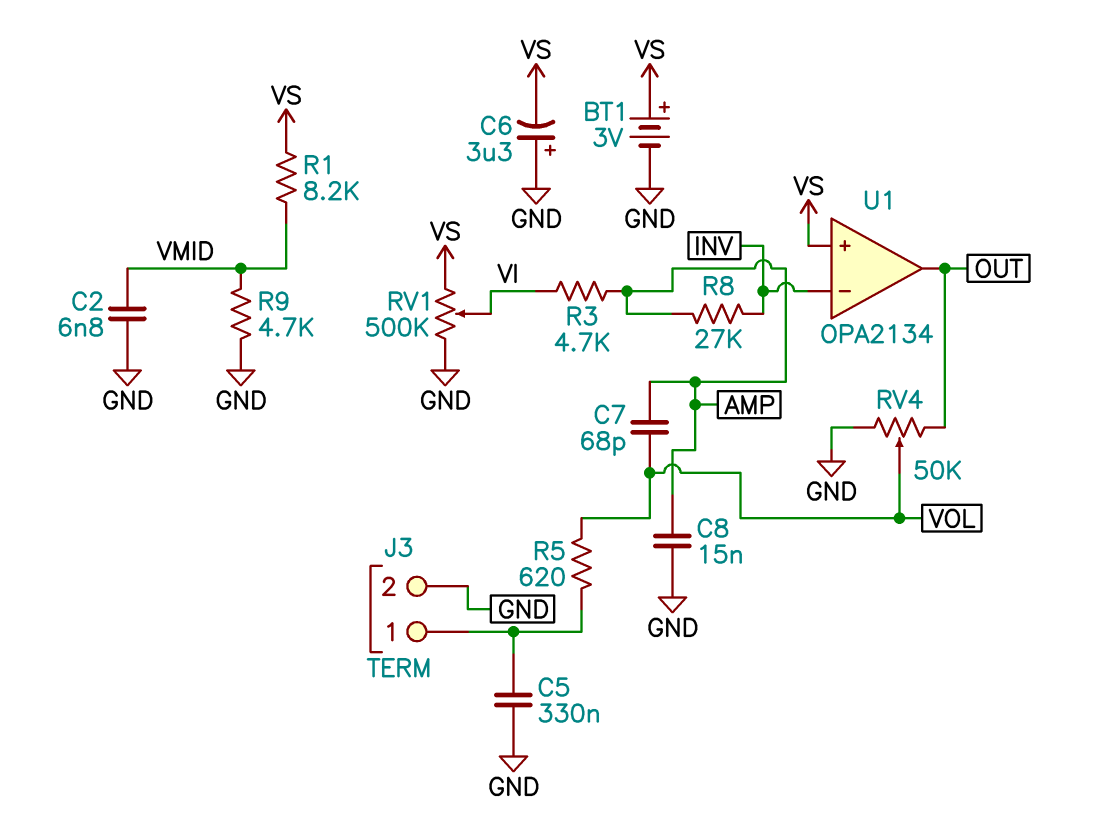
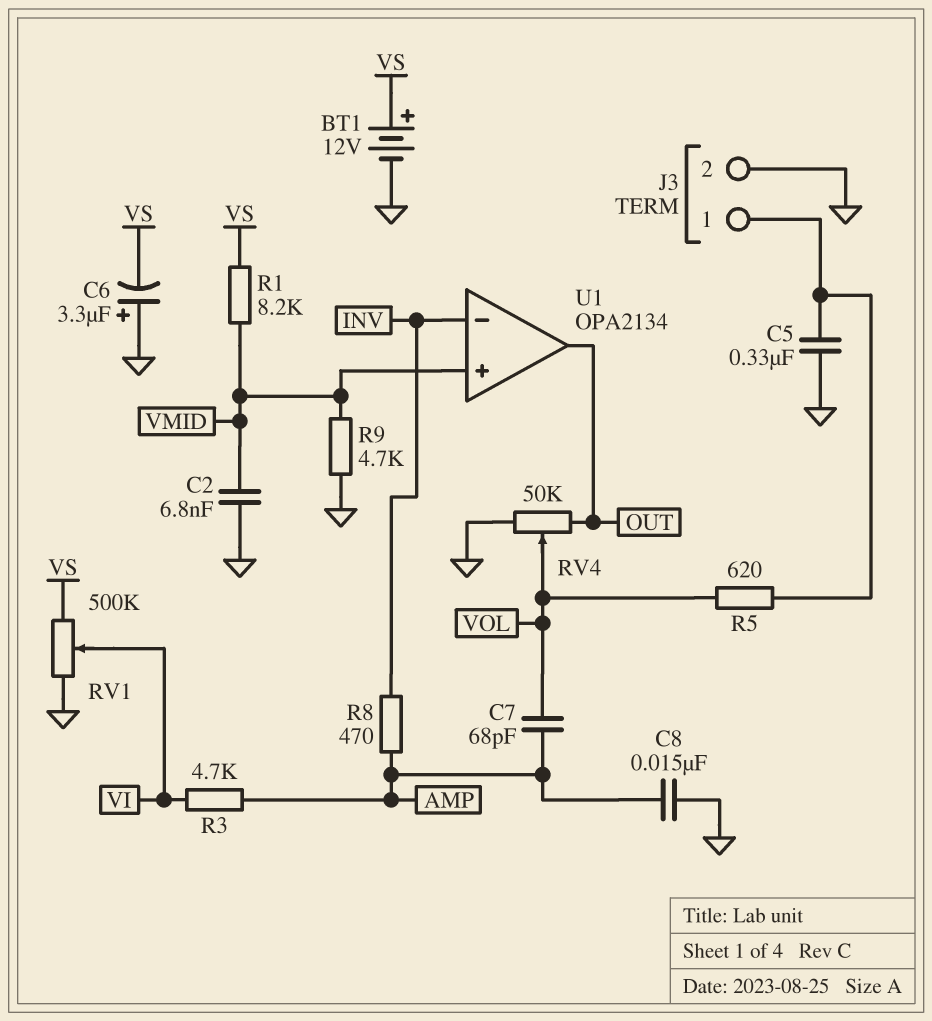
BT1: 3V (plus VS, minus GND) -> 12V (plus VS, minus GND)
R8: 27k (AMP, INV) -> 470 (AMP, INV)
U1 pin in+: VS -> VMID

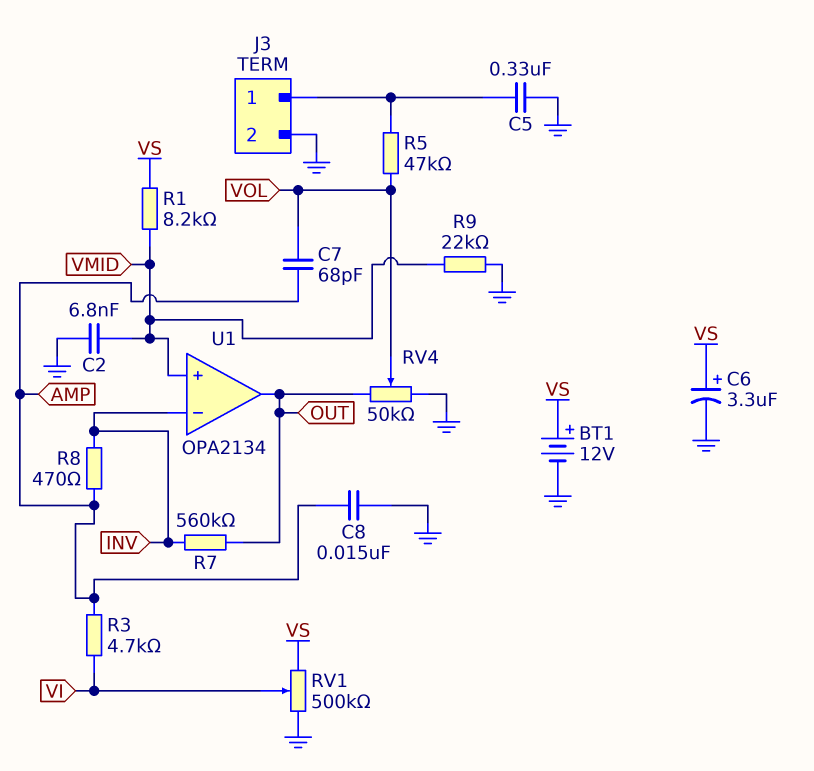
C6: 3.3uF (plus GND, minus VS) -> 3.3uF (plus VS, minus GND)
R5: 620 (J3/1, VOL) -> 47k (J3/1, VOL)
R7: none -> 560k (INV, OUT)
R9: 4.7k (GND, VMID) -> 22k (GND, VMID)

